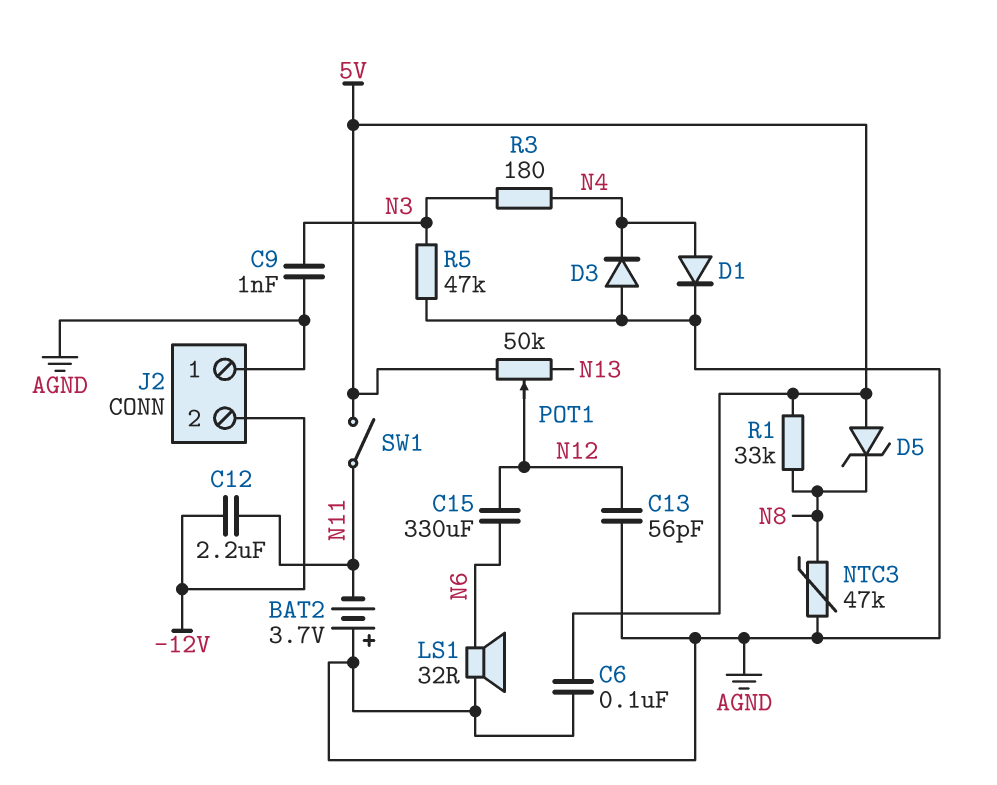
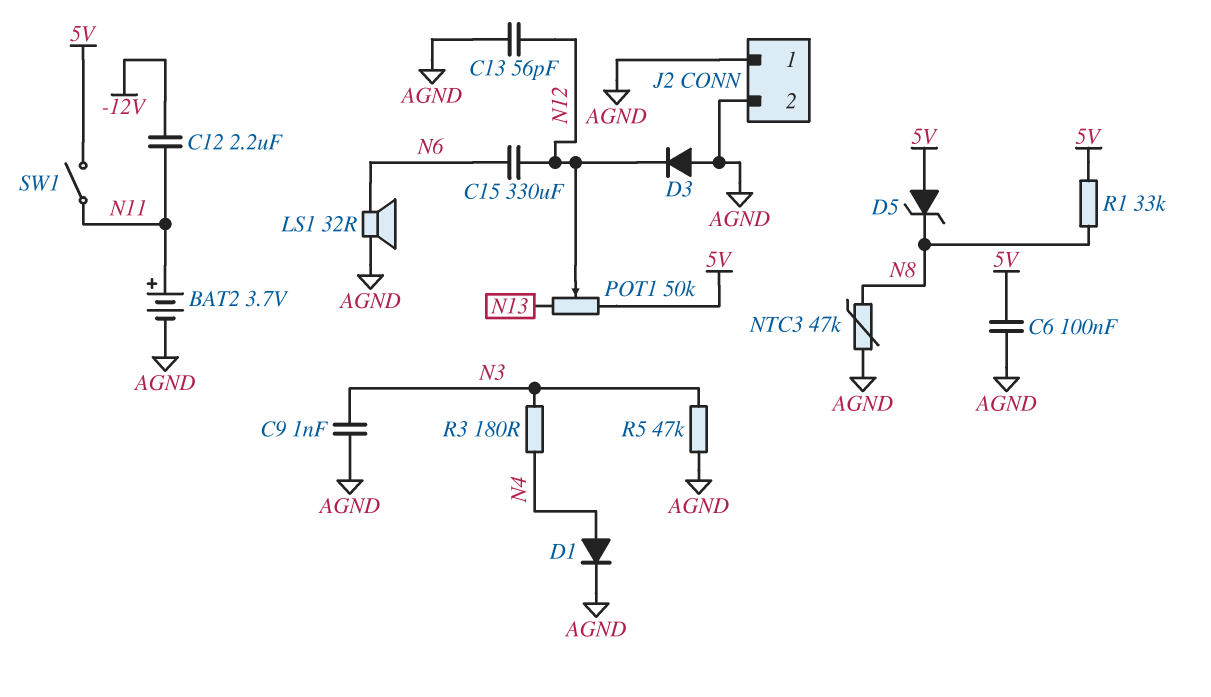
BAT2: 3.7V (plus AGND, minus N11) -> 3.7V (plus N11, minus AGND)
D3: diode (A AGND, K N4) -> diode (A AGND, K N12)
J2 pin 2: -12V -> AGND

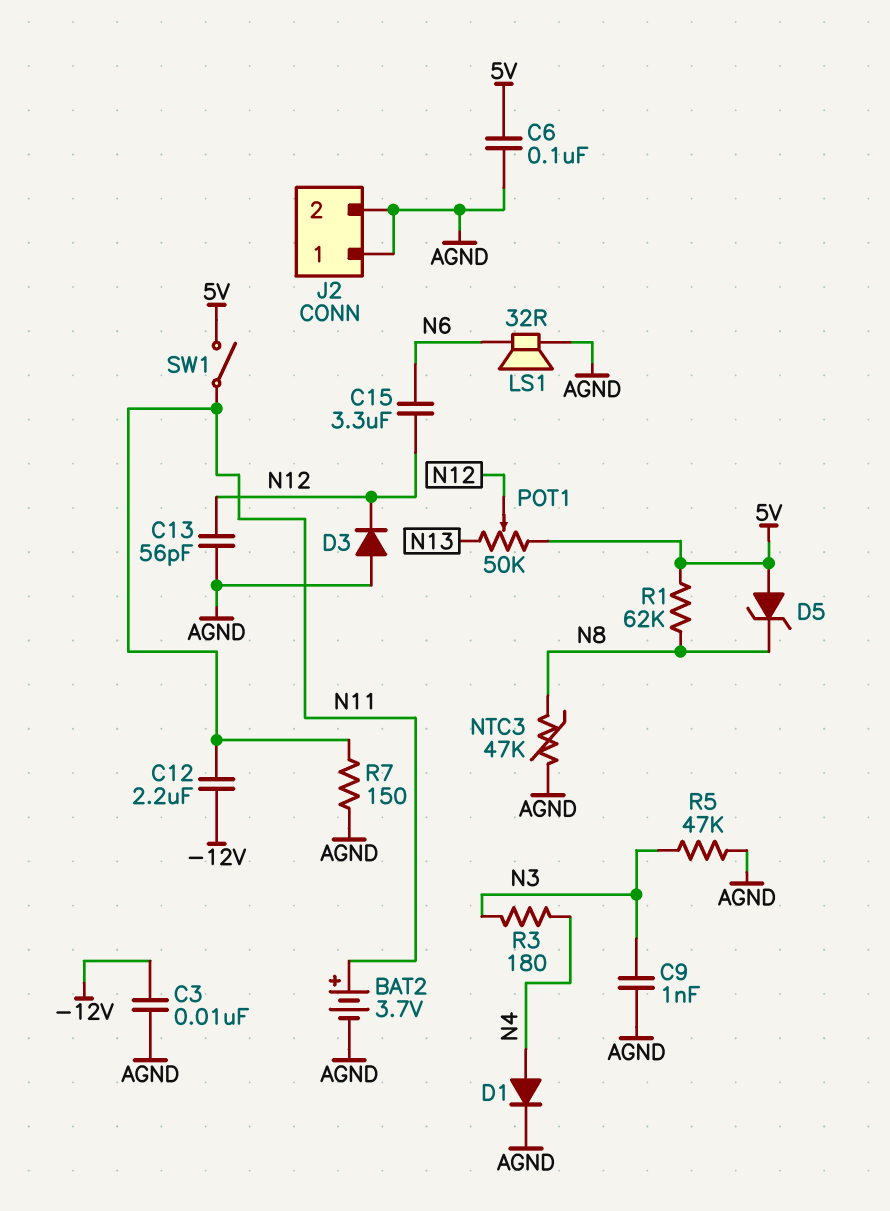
C3: none -> 10nF (-12V, AGND)
C15: 330uF (N6, N12) -> 3.3uF (N6, N12)
R1: 33k (5V, N8) -> 62k (5V, N8)
R7: none -> 150 (AGND, N11)

